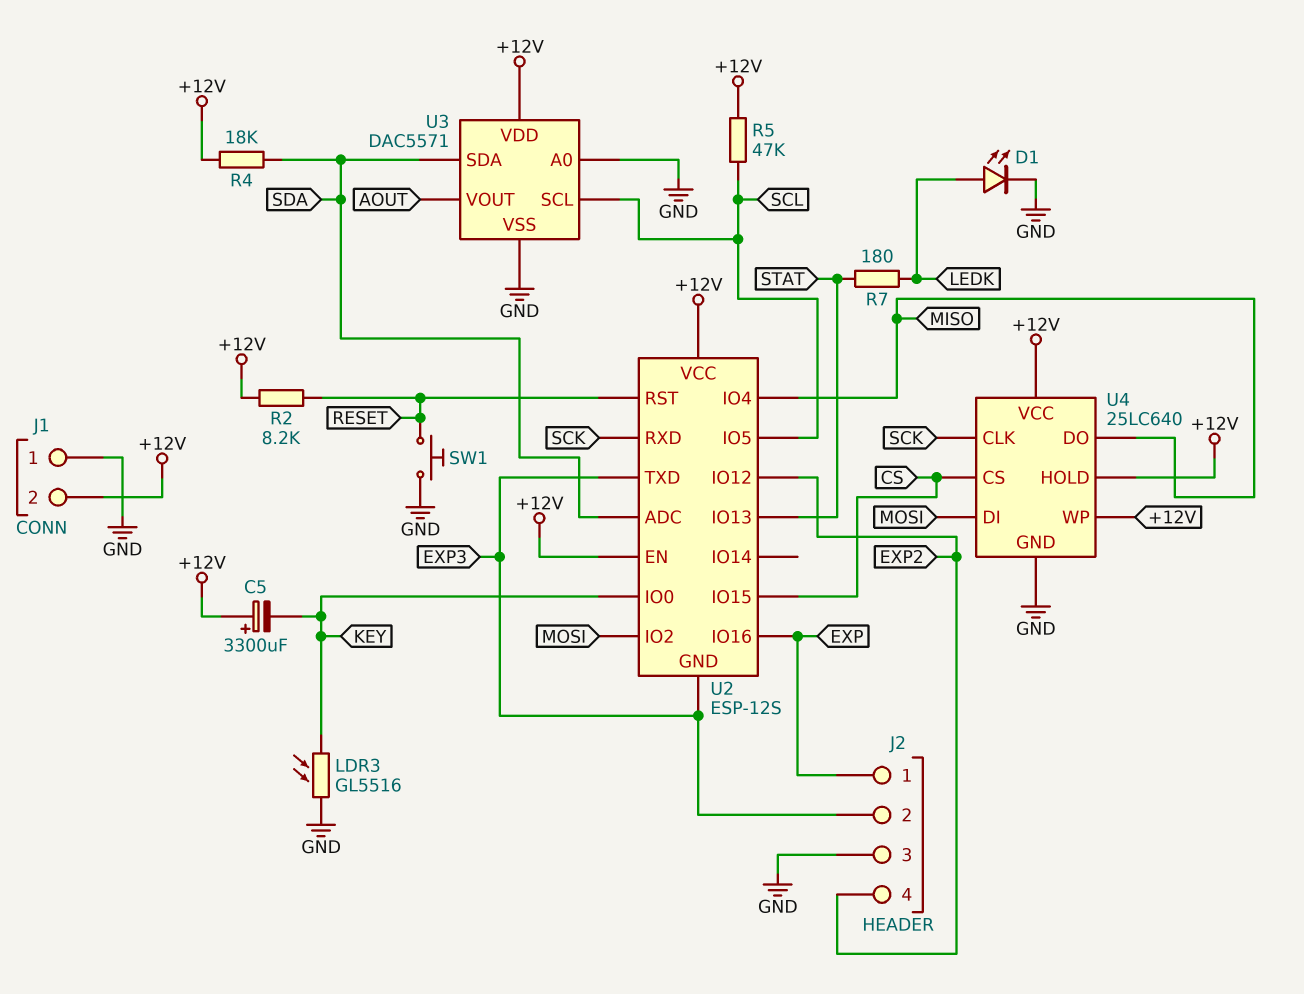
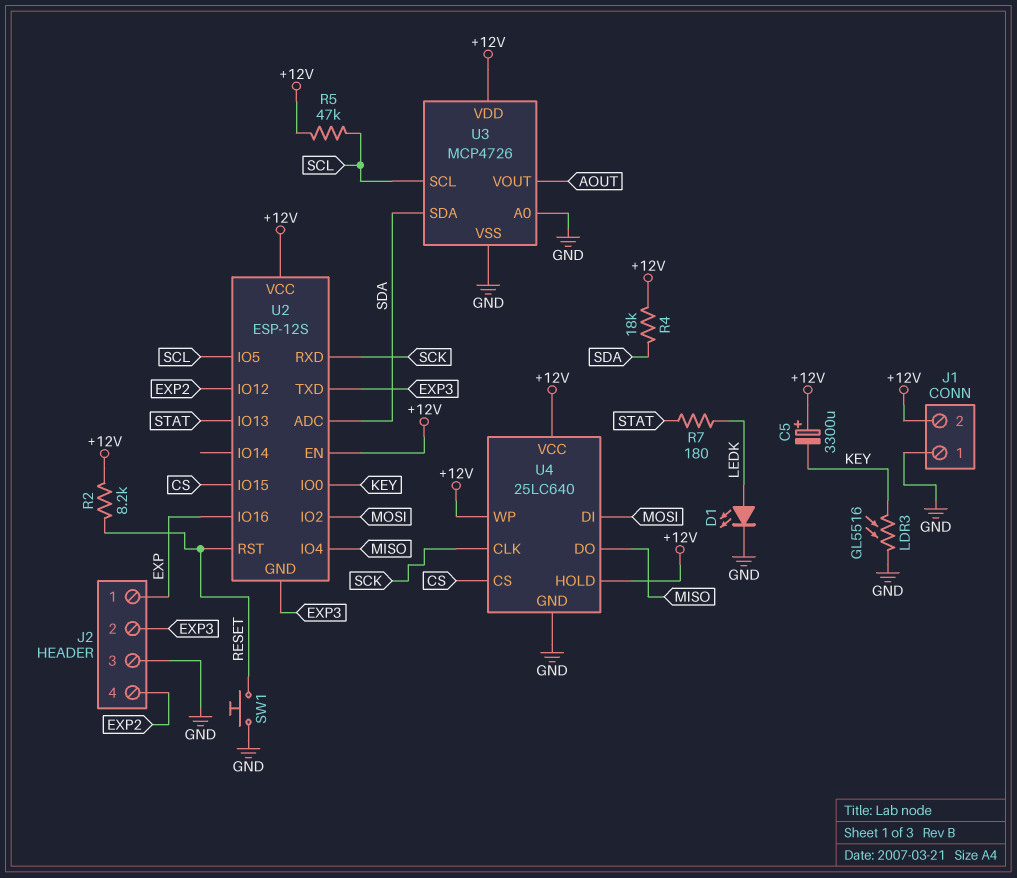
U3: DAC5571 -> MCP4726

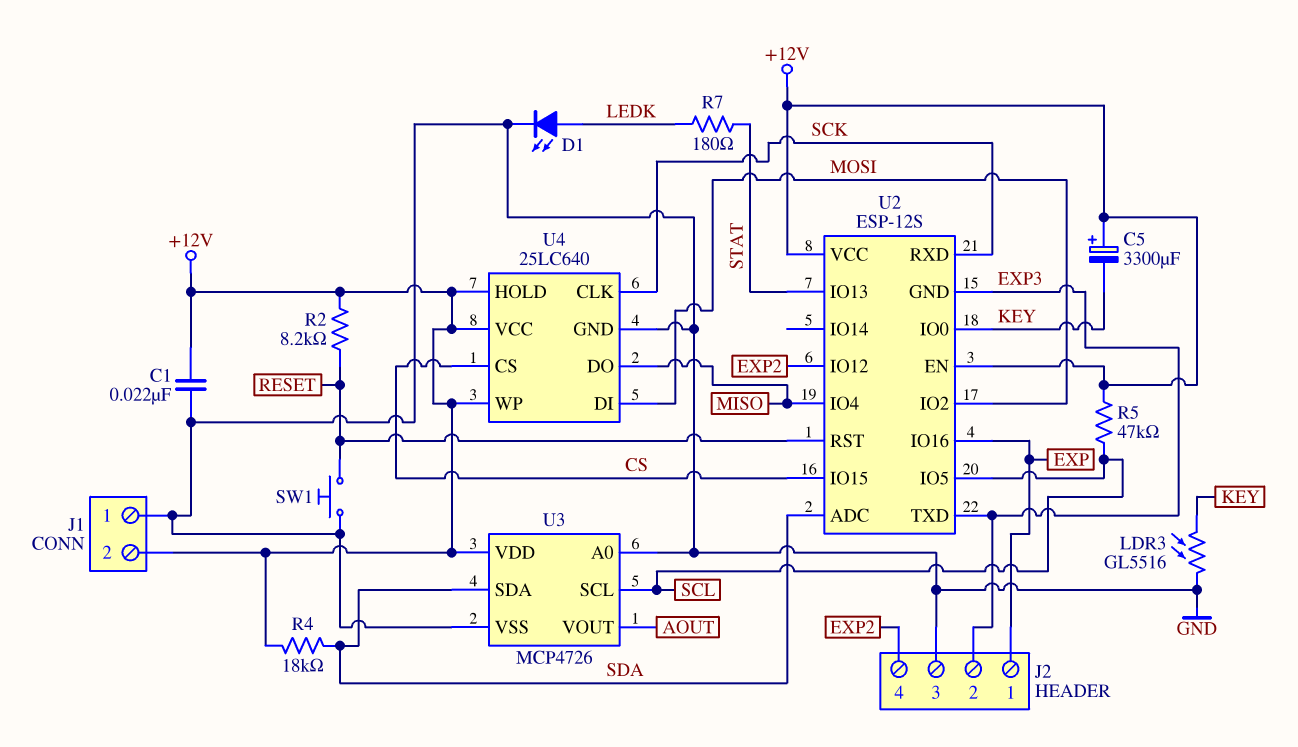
C1: none -> 22nF (+12V, GND)

